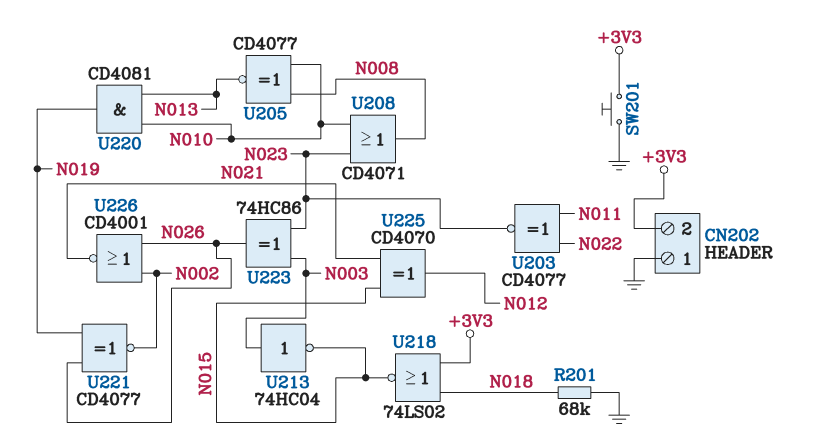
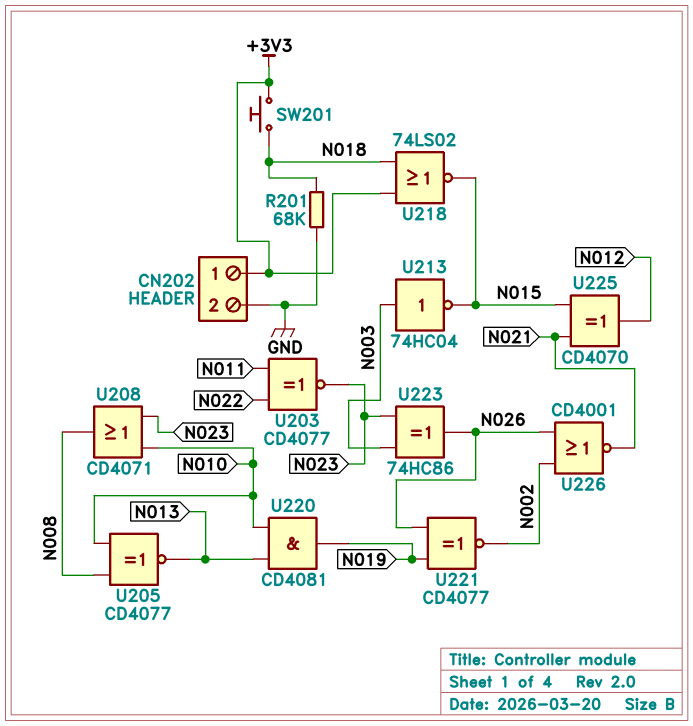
CN202 pin 1: GND -> +3V3
CN202 pin 2: +3V3 -> GND
SW201: button (+3V3, GND) -> button (+3V3, N018)

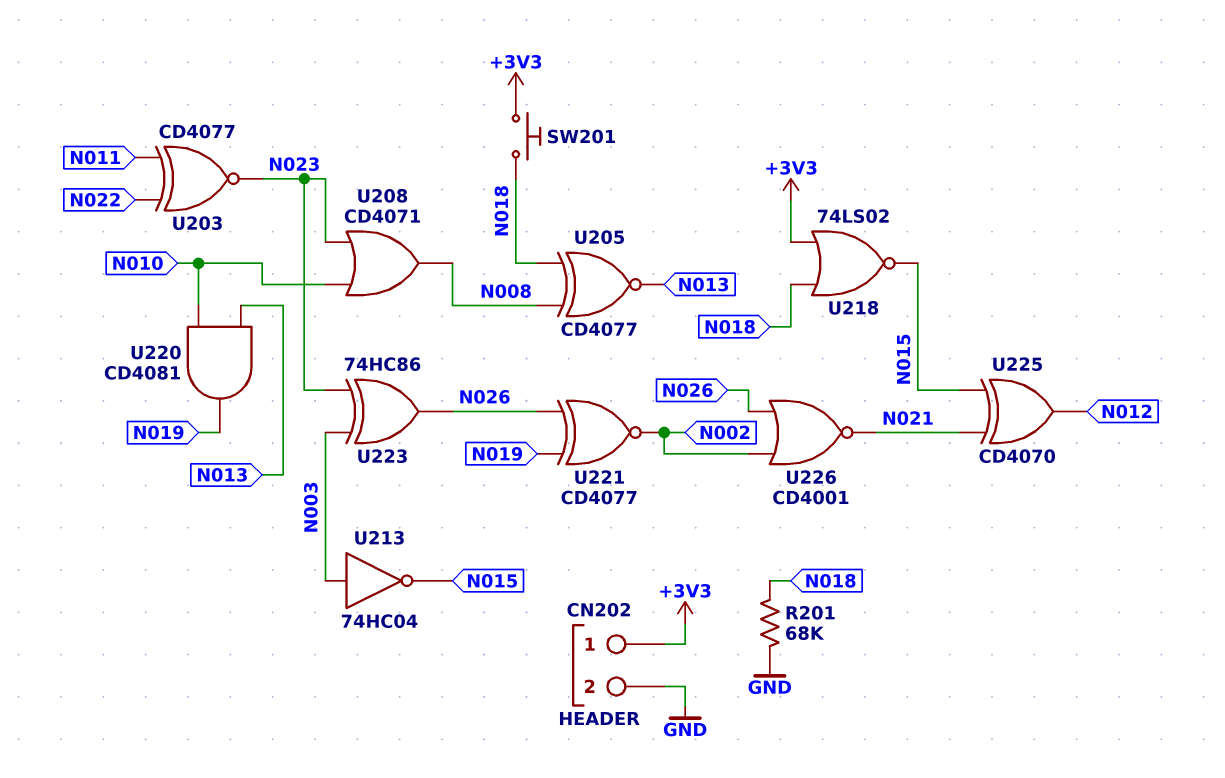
U205: XNOR CD4077 (in N008, in N010, out N013) -> XNOR CD4077 (in N008, in N018, out N013)

